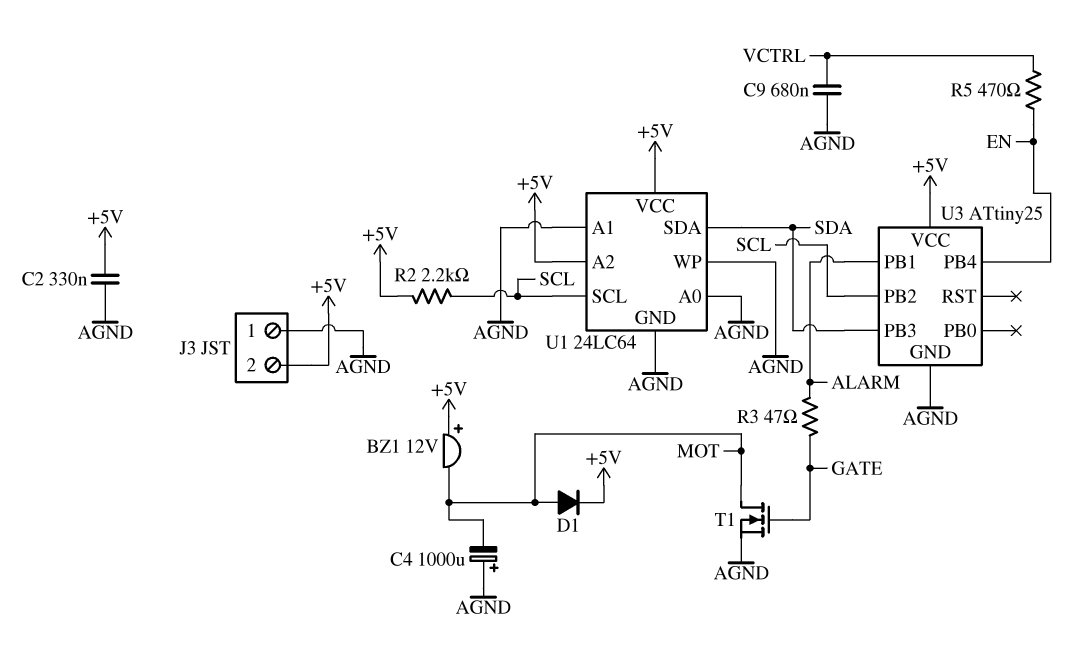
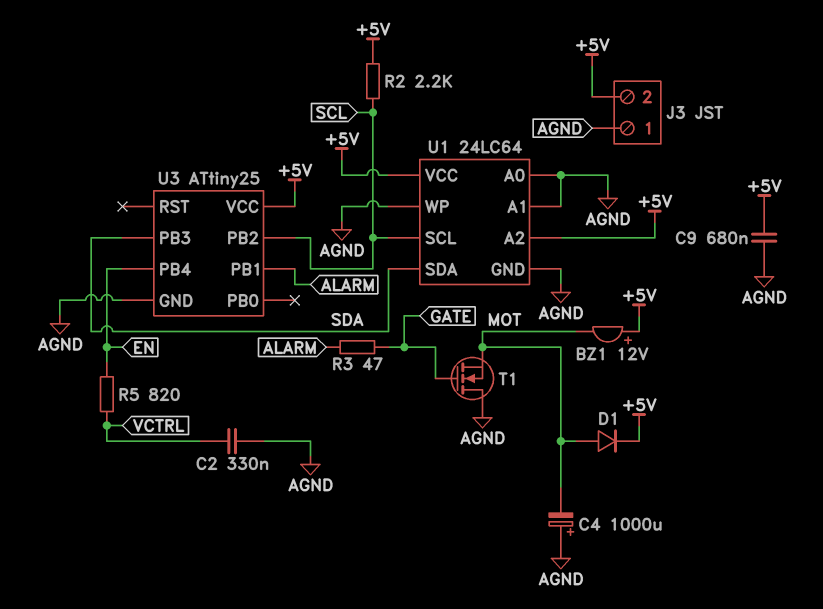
C2: 330nF (+5V, AGND) -> 330nF (AGND, VCTRL)
C9: 680nF (AGND, VCTRL) -> 680nF (+5V, AGND)
R5: 470 (EN, VCTRL) -> 820 (EN, VCTRL)
T1: NMOS (G GATE, D MOT, S AGND) -> NMOS (G GATE, D AGND, S MOT)

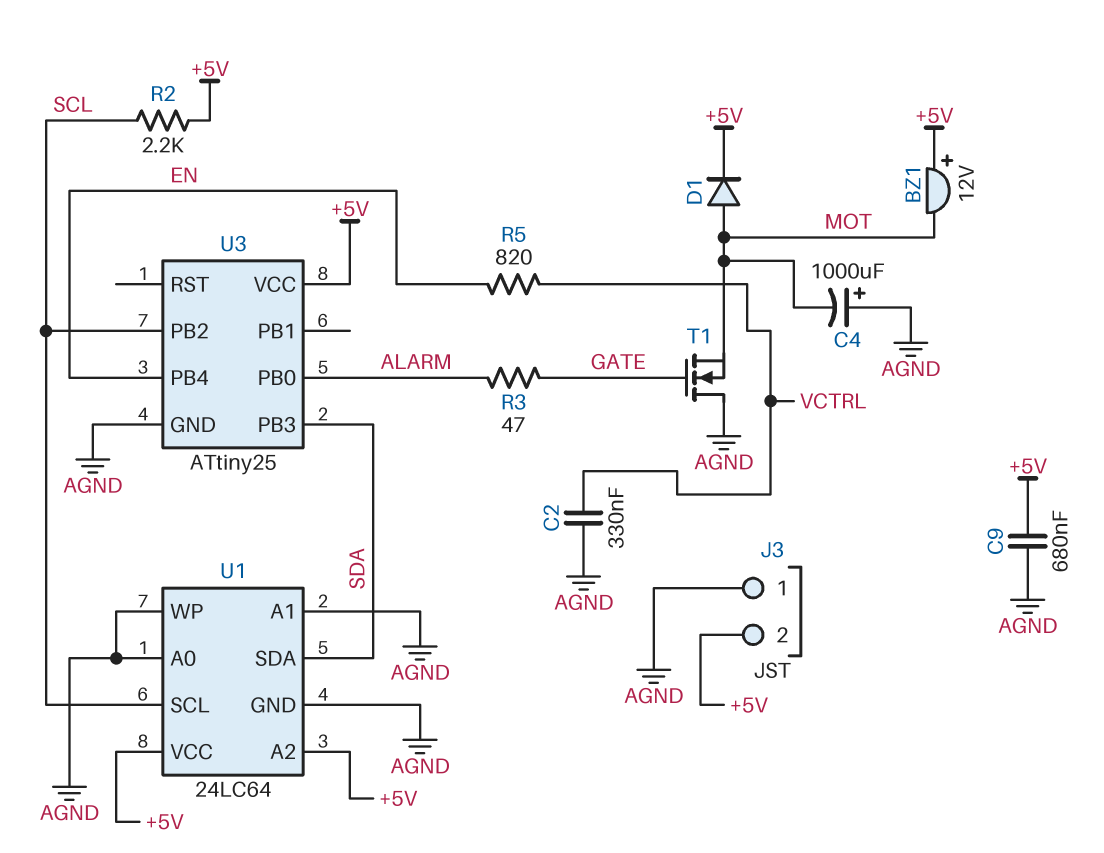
U3 pin PB0: none -> ALARM
U3 pin PB1: ALARM -> none

